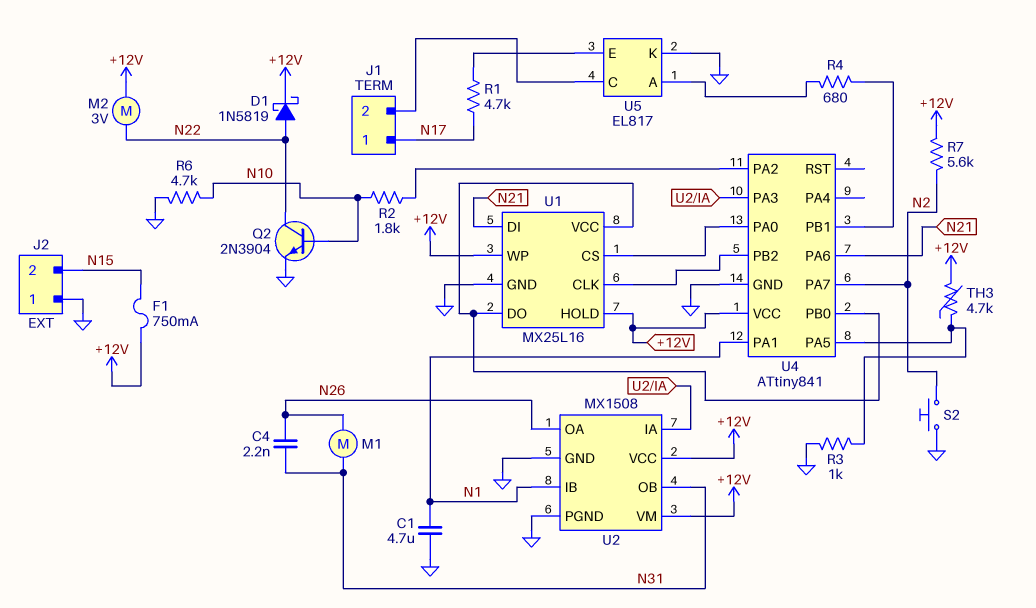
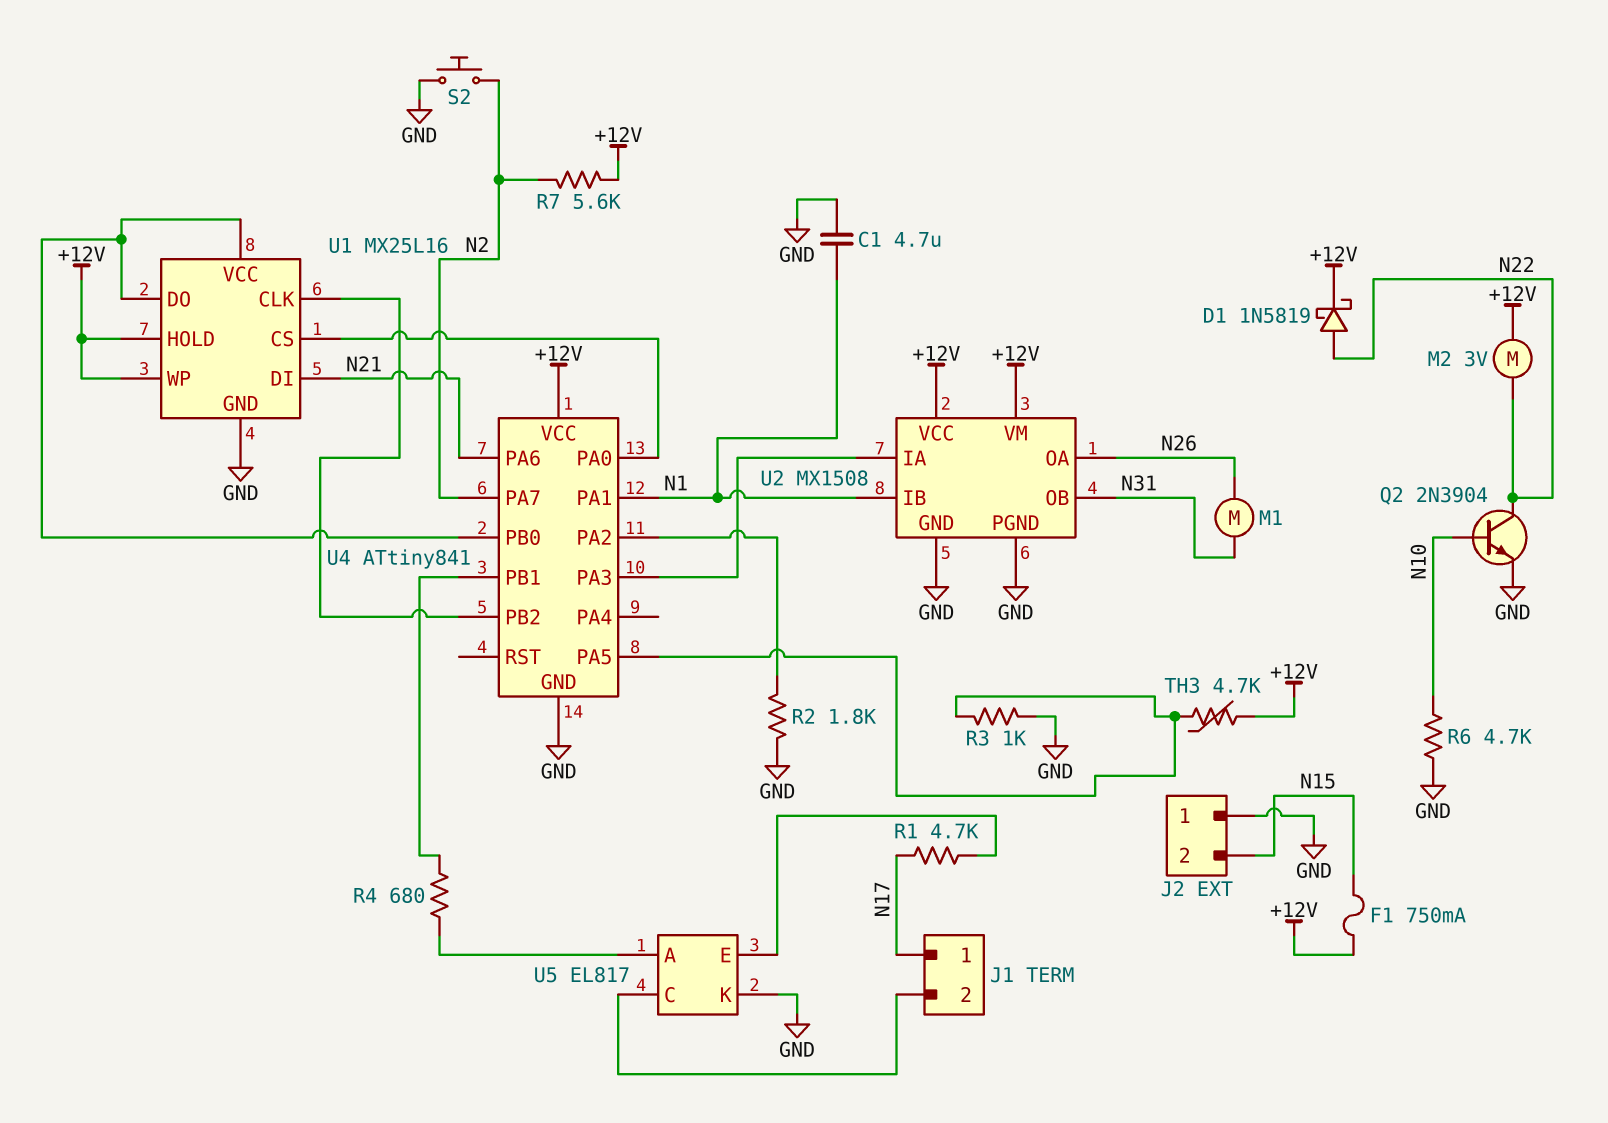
C4: 2.2nF (N26, N31) -> none
R2: 1.8k (N10, U4/PA2) -> 1.8k (GND, U4/PA2)

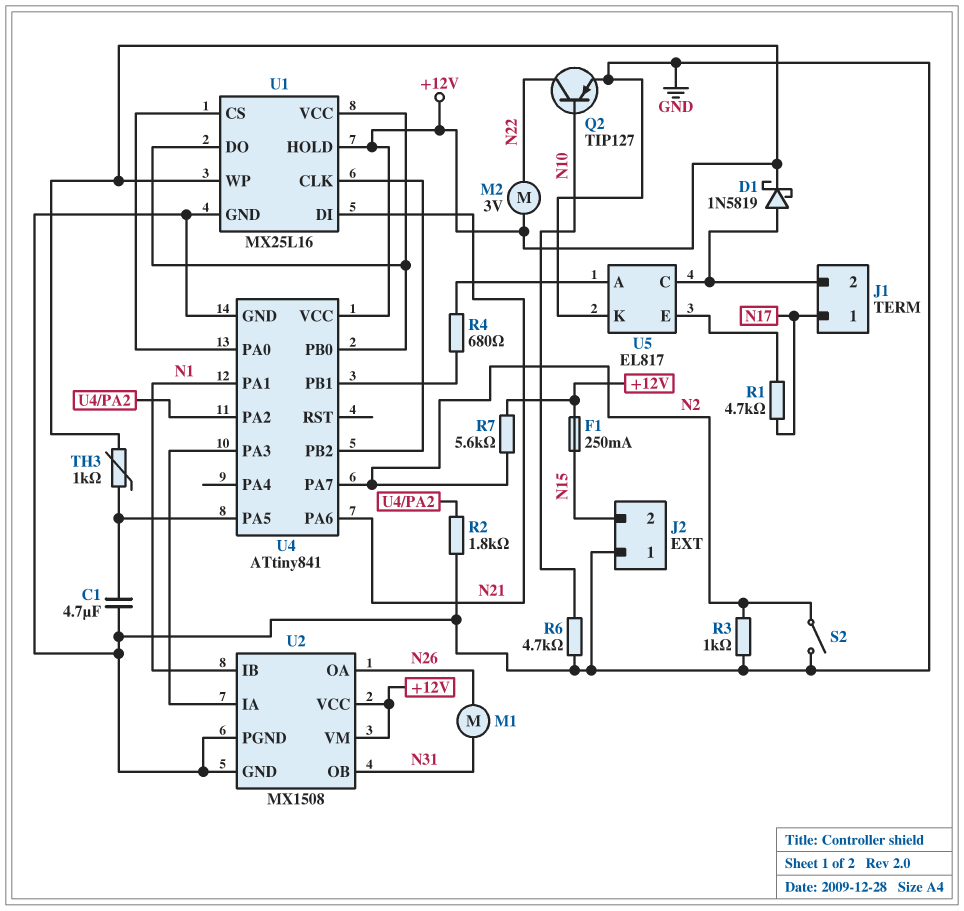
C1: 4.7uF (GND, N1) -> 4.7uF (GND, U4/PA5)
D1: schottky 1N5819 (A N22, K +12V) -> schottky 1N5819 (A J1/2, K +12V)
F1: 750mA (+12V, N15) -> 250mA (+12V, N15)
Q2: NPN 2N3904 (B N10, C N22, E GND) -> PNP TIP127 (B N10, C N22, E GND)
R3: 1k (GND, U4/PA5) -> 1k (GND, N2)
S2: button (GND, N2) -> switch (GND, N2)
TH3: 4.7k (+12V, U4/PA5) -> 1k (+12V, U4/PA5)

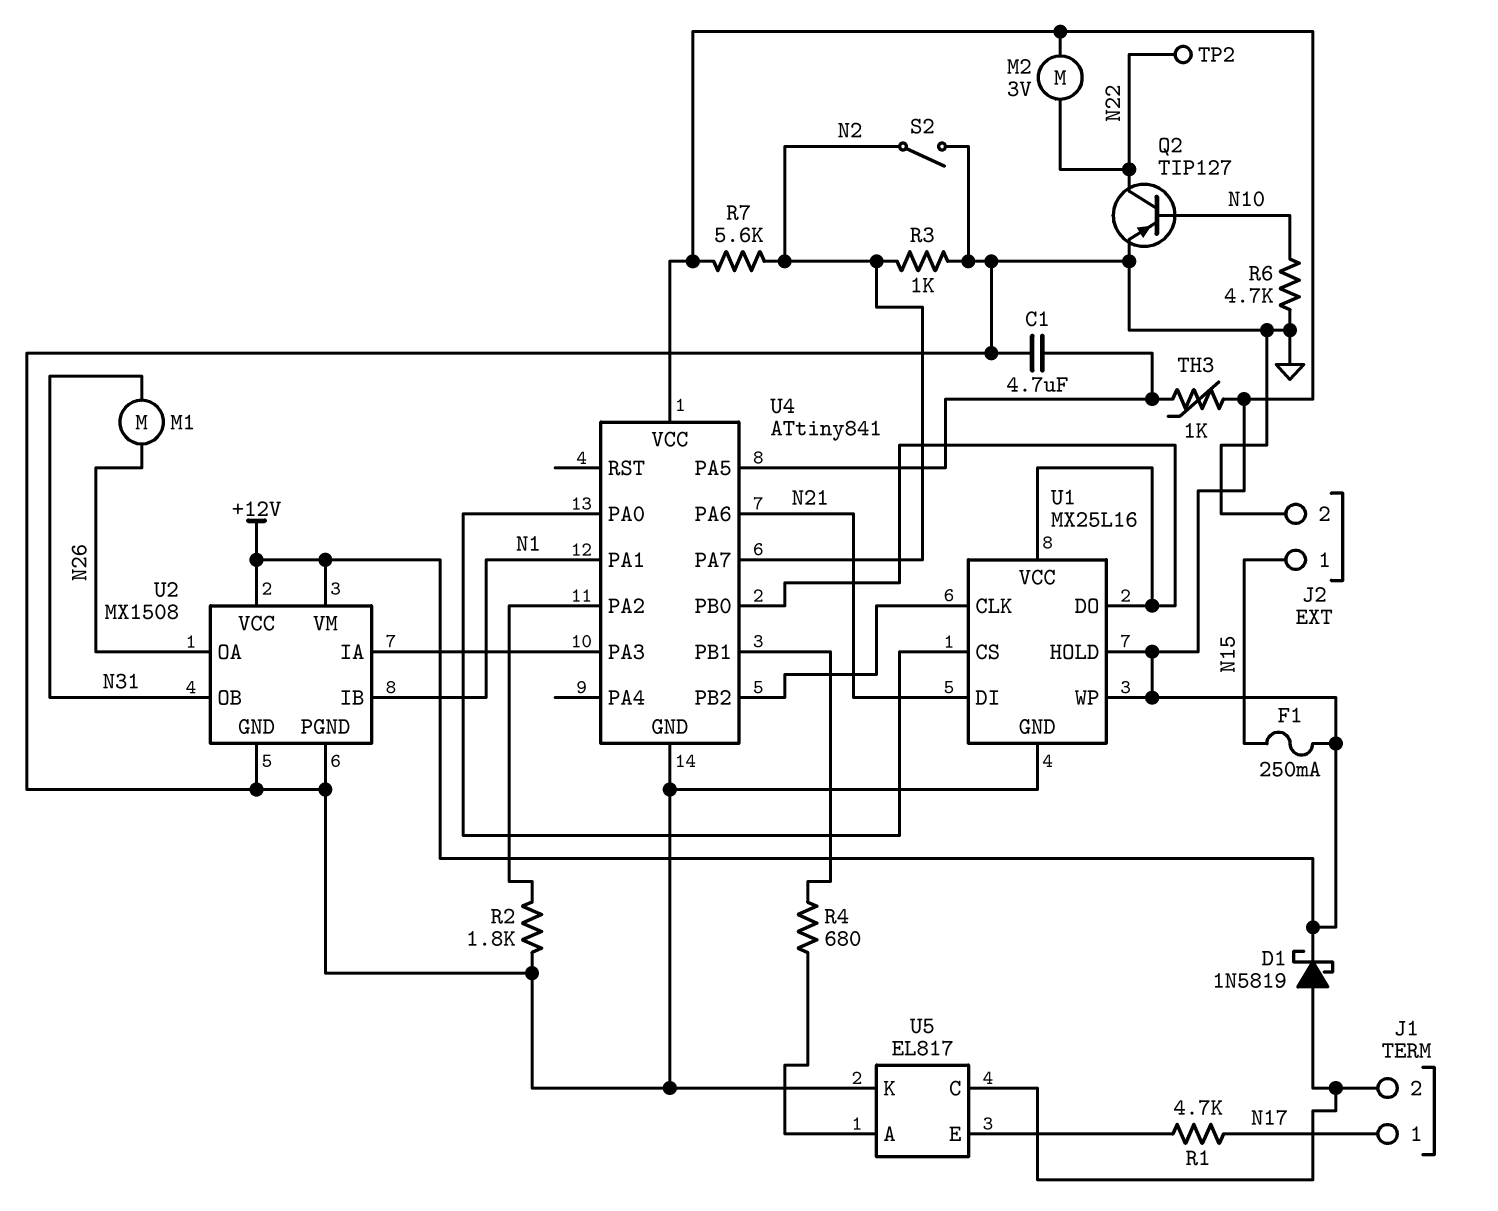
J2 pin 1: GND -> N15
J2 pin 2: N15 -> GND
TP2: none -> test point (N22)

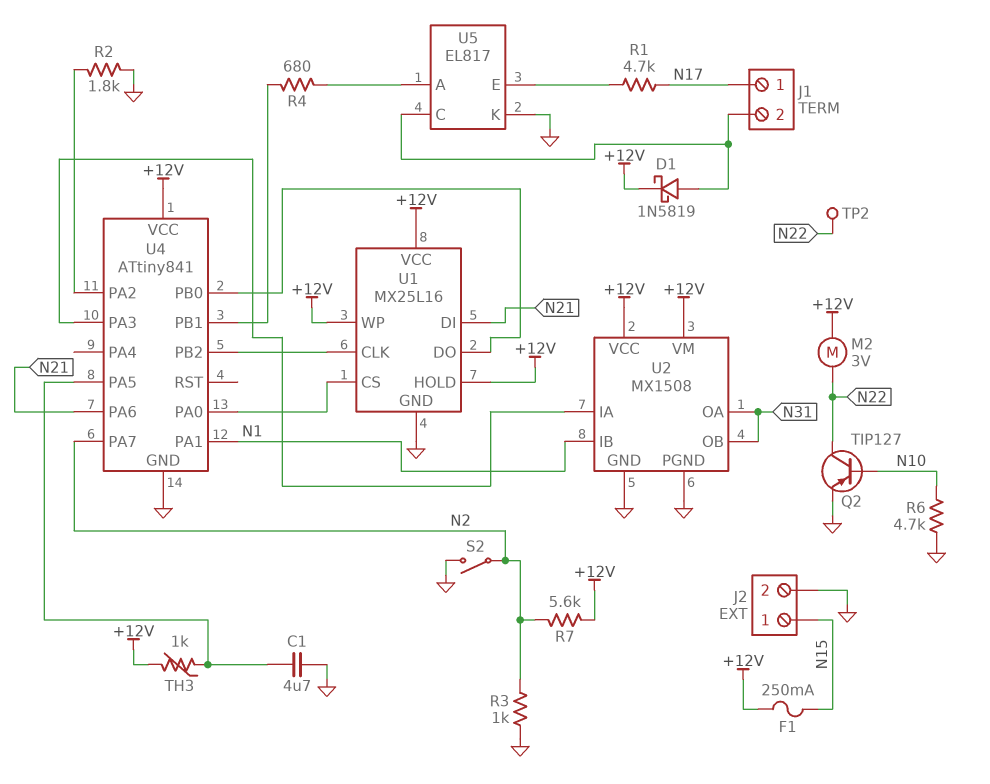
M1: motor (N26, N31) -> none
U1 pin VCC: U1/DO -> +12V
U2 pin OA: N26 -> N31

